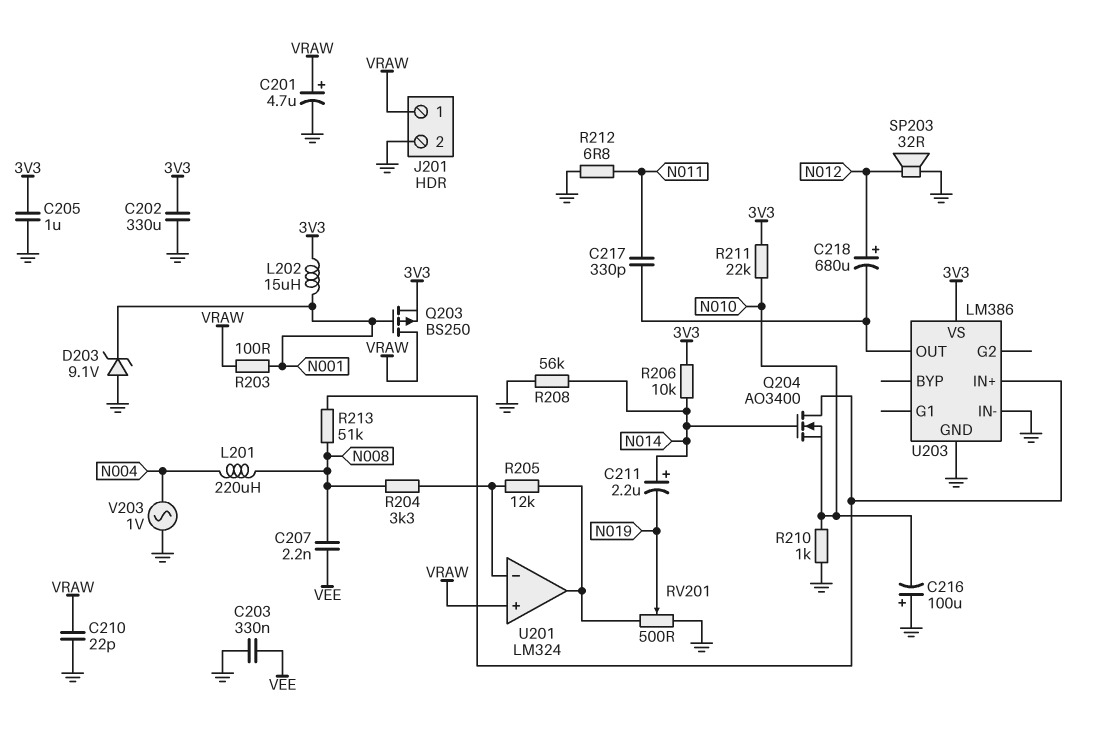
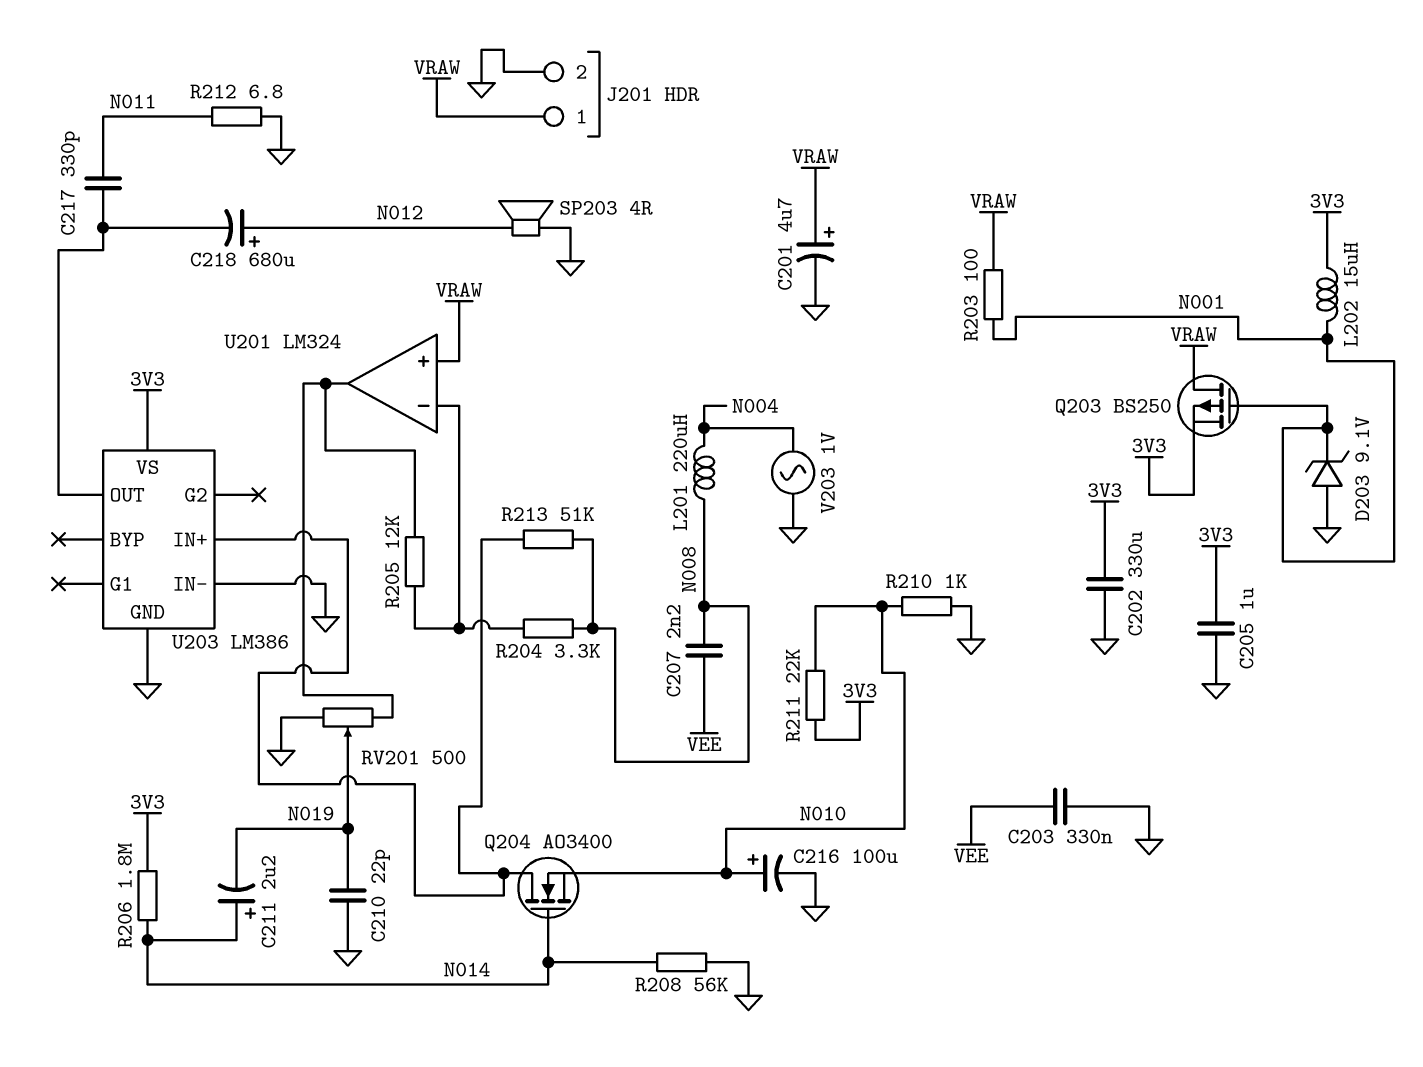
C210: 22pF (GND, VRAW) -> 22pF (GND, N019)
C216: 100uF (plus GND, minus N010) -> 100uF (plus N010, minus GND)
R206: 10k (3V3, N014) -> 1.8M (3V3, N014)
SP203: speaker 32R (GND, N012) -> speaker 4R (GND, N012)

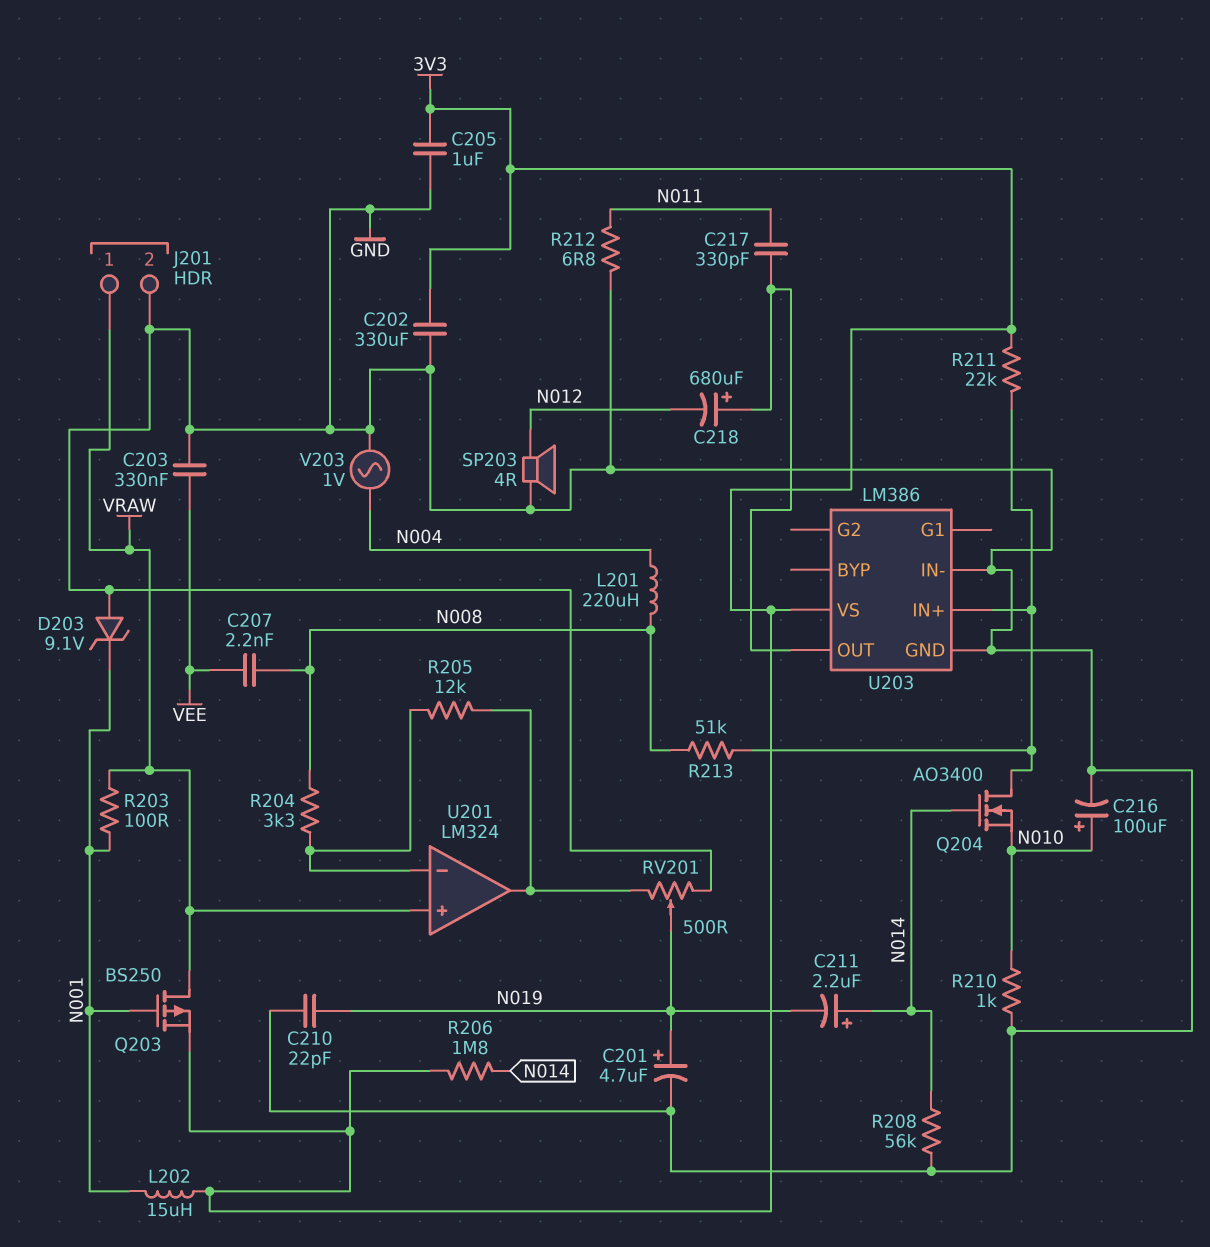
C201: 4.7uF (plus VRAW, minus GND) -> 4.7uF (plus N019, minus GND)
C218: 680uF (plus N012, minus U203/OUT) -> 680uF (plus U203/OUT, minus N012)
R211: 22k (3V3, N010) -> 22k (3V3, U203/IN+)

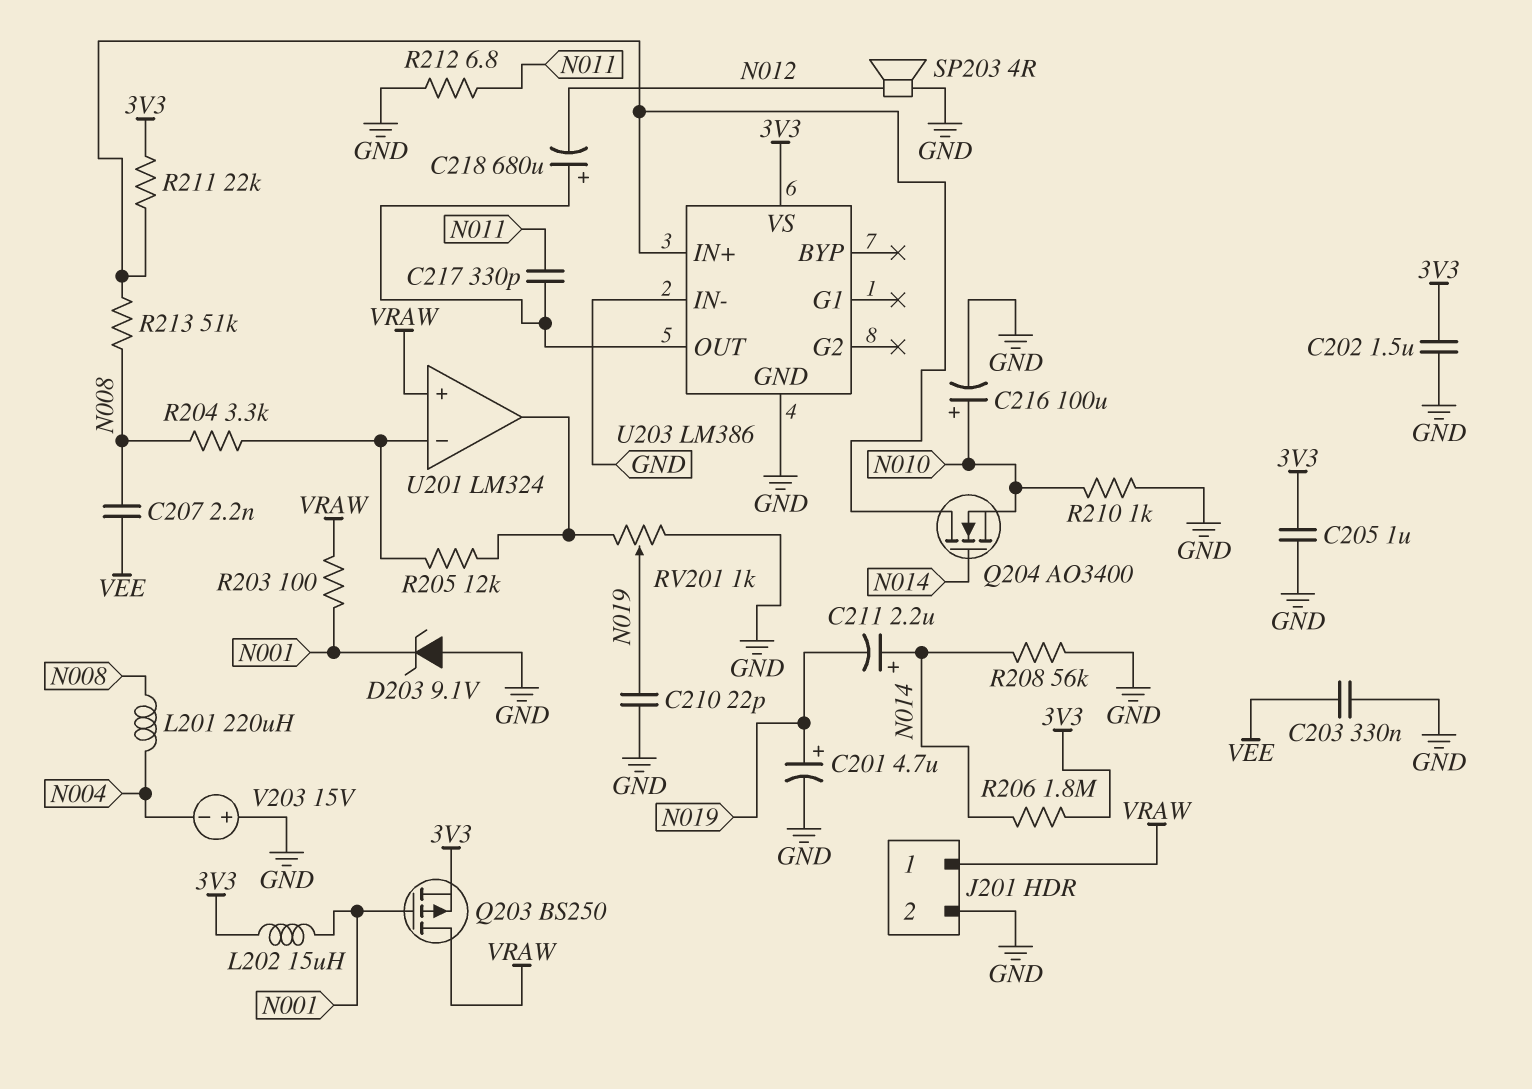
C202: 330uF (3V3, GND) -> 1.5uF (3V3, GND)
RV201: 500 (GND, U201/out, wiper N019) -> 1k (GND, U201/out, wiper N019)
V203: AC 1V (GND, N004) -> 15V (plus GND, minus N004)

